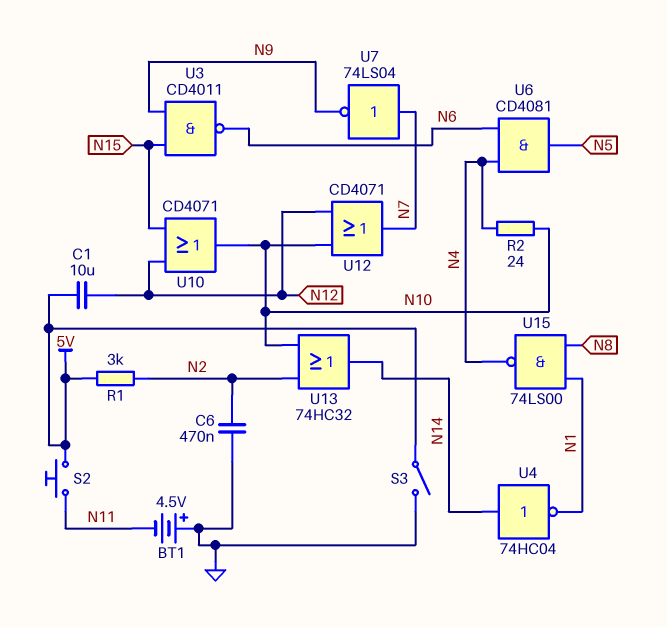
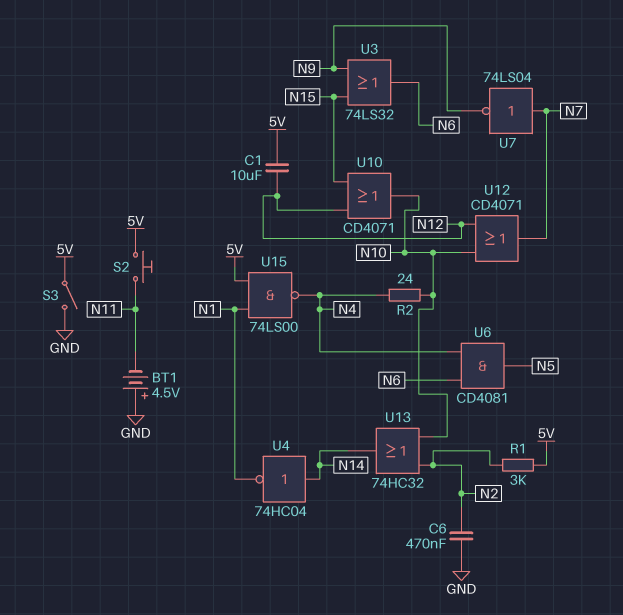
U3: NAND CD4011 (in N9, in N15, out N6) -> OR 74LS32 (in N9, in N15, out N6)
U15: NAND 74LS00 (in N1, in N8, out N4) -> NAND 74LS00 (in 5V, in N1, out N4)

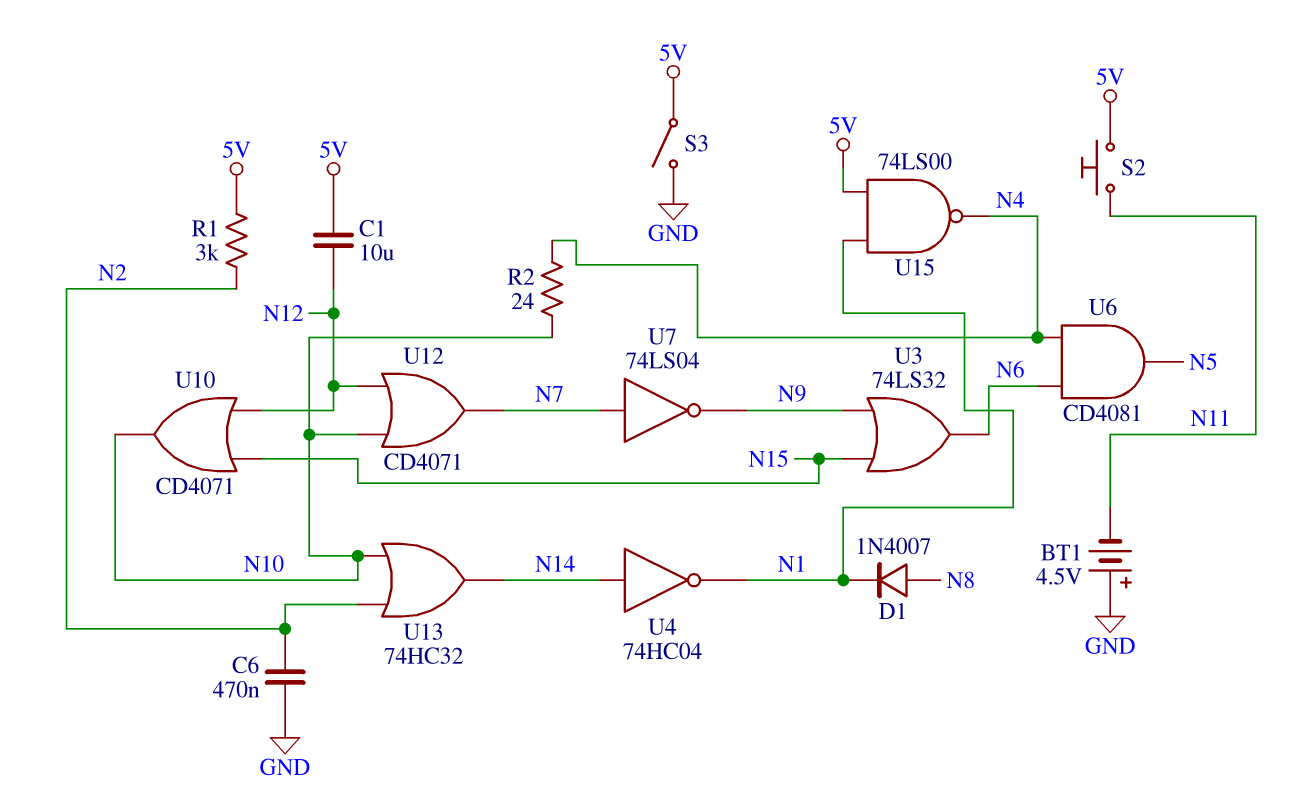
D1: none -> diode 1N4007 (A N8, K N1)

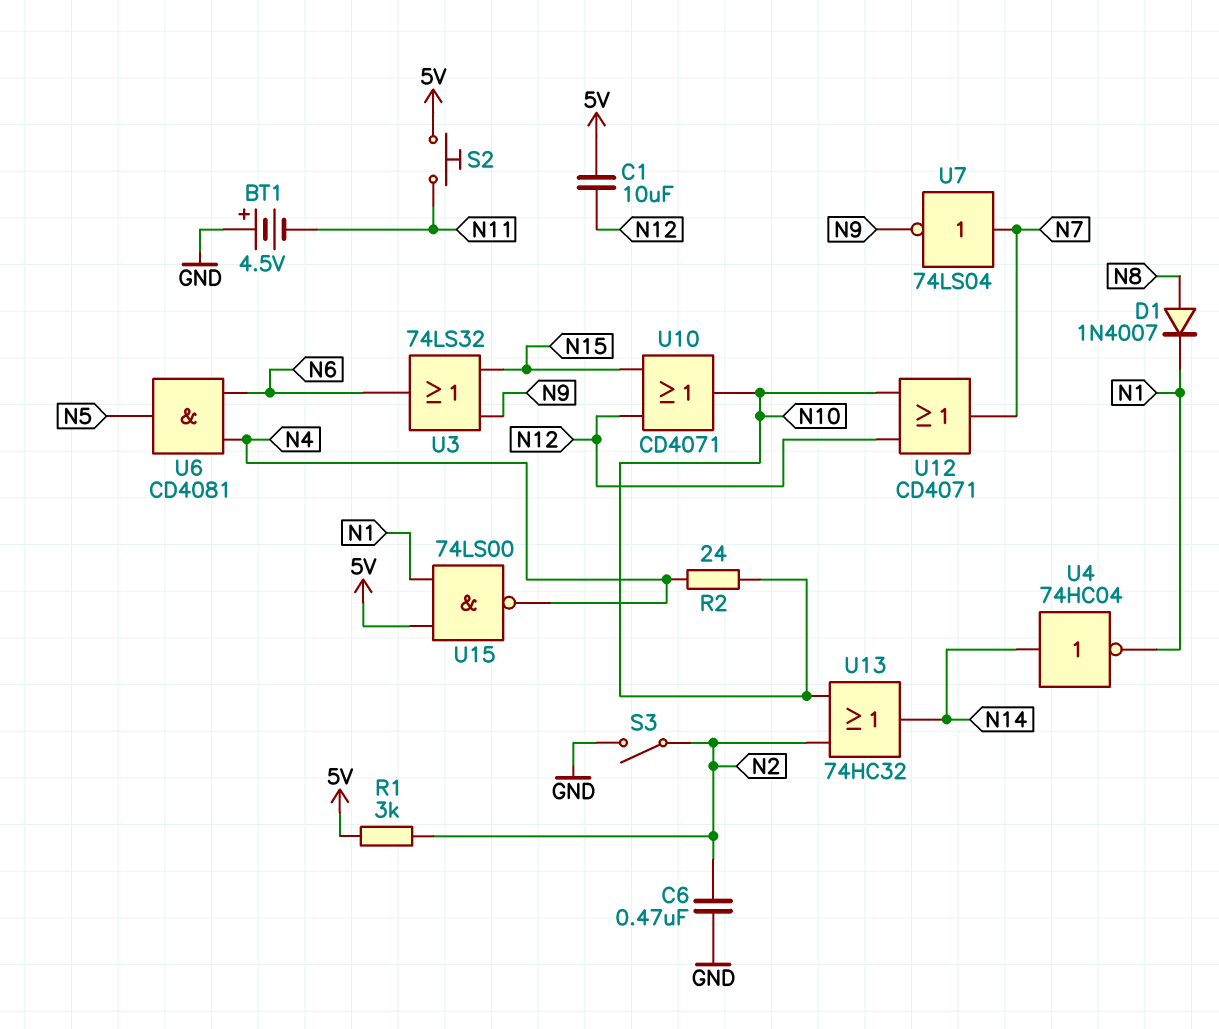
S3: switch (5V, GND) -> switch (GND, N2)

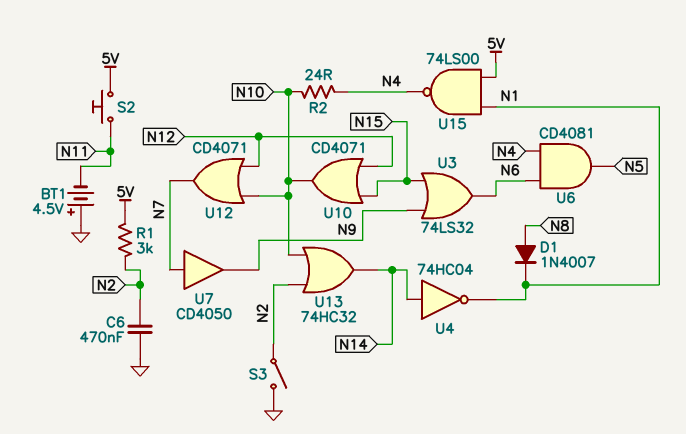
C1: 10uF (5V, N12) -> none
U7: NOT 74LS04 (in N7, out N9) -> buffer CD4050 (in N7, out N9)

